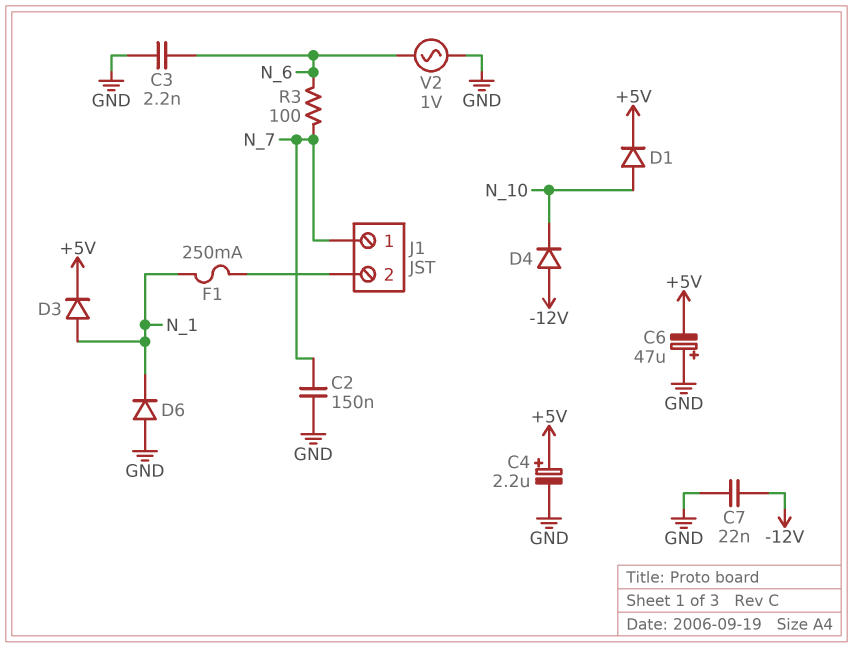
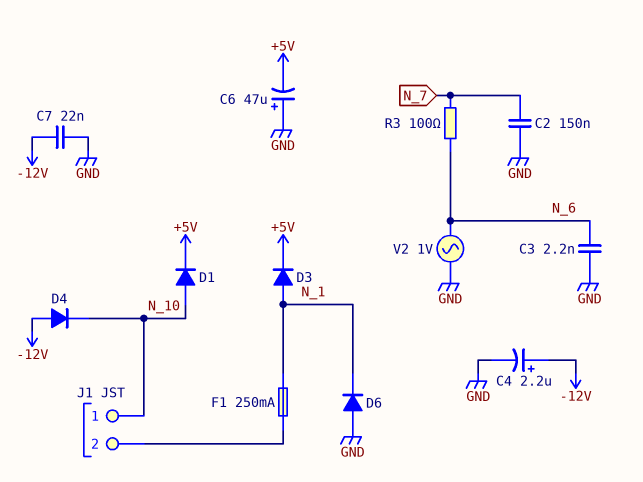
C4: 2.2uF (plus +5V, minus GND) -> 2.2uF (plus -12V, minus GND)
J1 pin 1: N_7 -> N_10

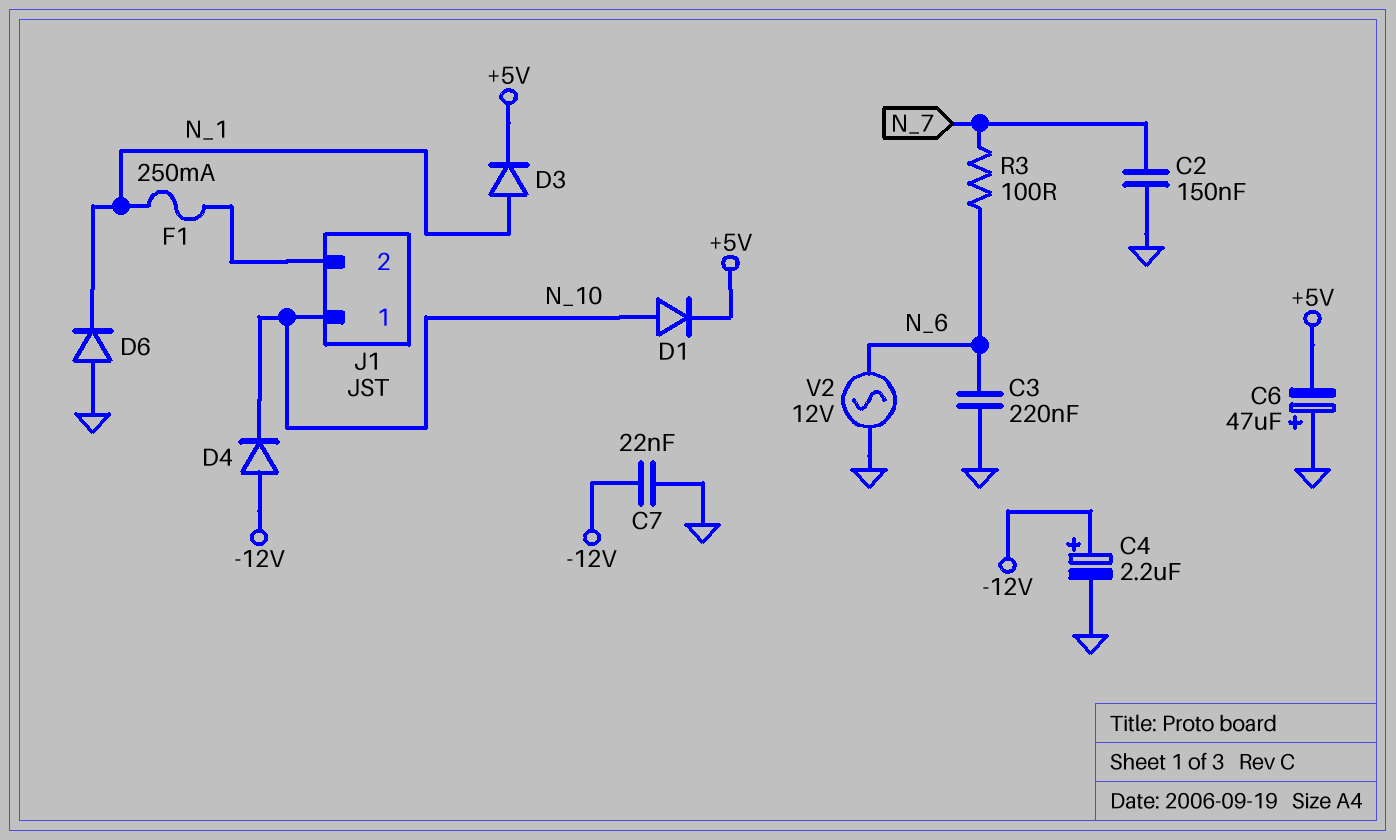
C3: 2.2nF (GND, N_6) -> 220nF (GND, N_6)
V2: AC 1V (GND, N_6) -> AC 12V (GND, N_6)

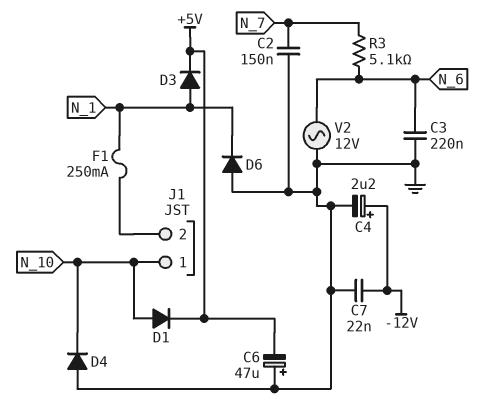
D4: diode (A -12V, K N_10) -> diode (A GND, K N_10)
R3: 100 (N_6, N_7) -> 5.1k (N_6, N_7)

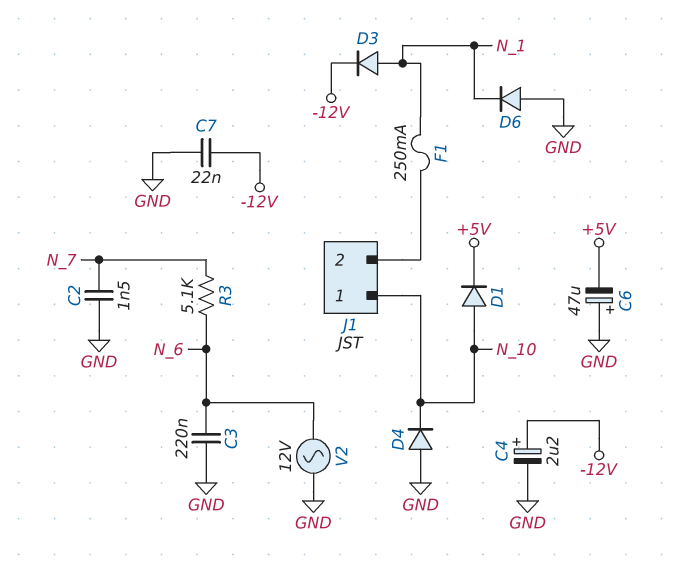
C2: 150nF (GND, N_7) -> 1.5nF (GND, N_7)
D3: diode (A N_1, K +5V) -> diode (A N_1, K -12V)

